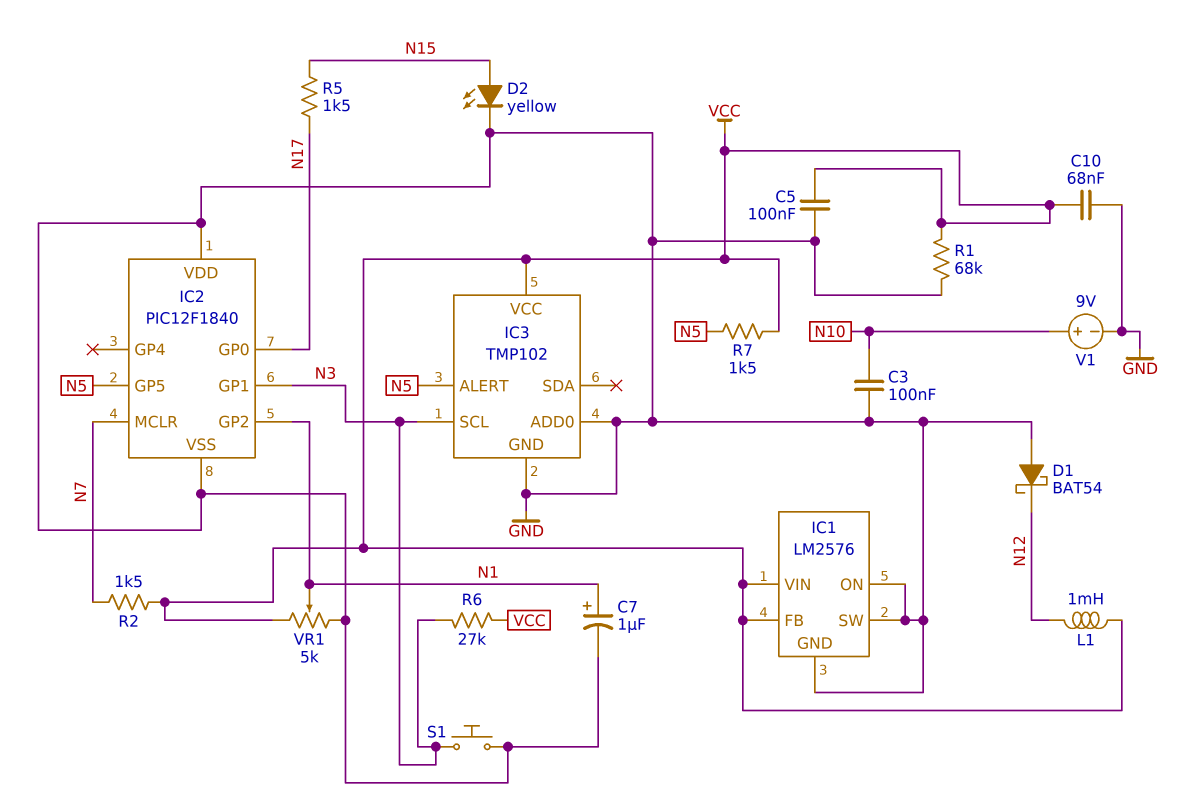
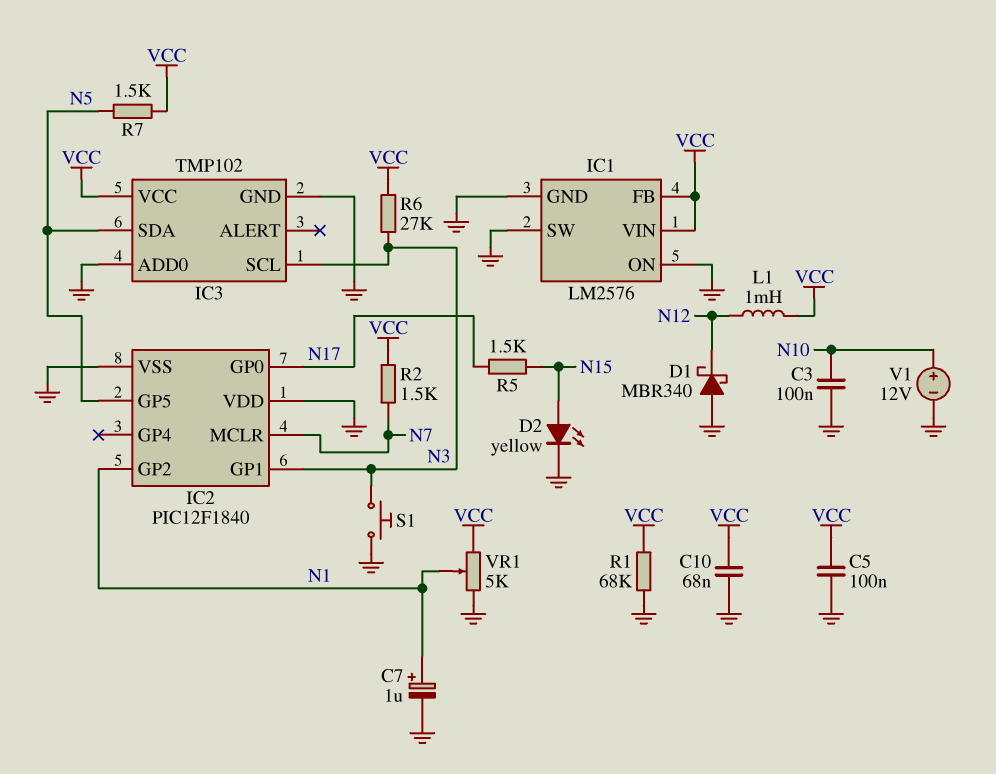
D1: schottky BAT54 (A GND, K N12) -> schottky MBR340 (A GND, K N12)
IC3 pin ALERT: N5 -> none
IC3 pin SDA: none -> N5
V1: 9V (plus N10, minus GND) -> 12V (plus N10, minus GND)

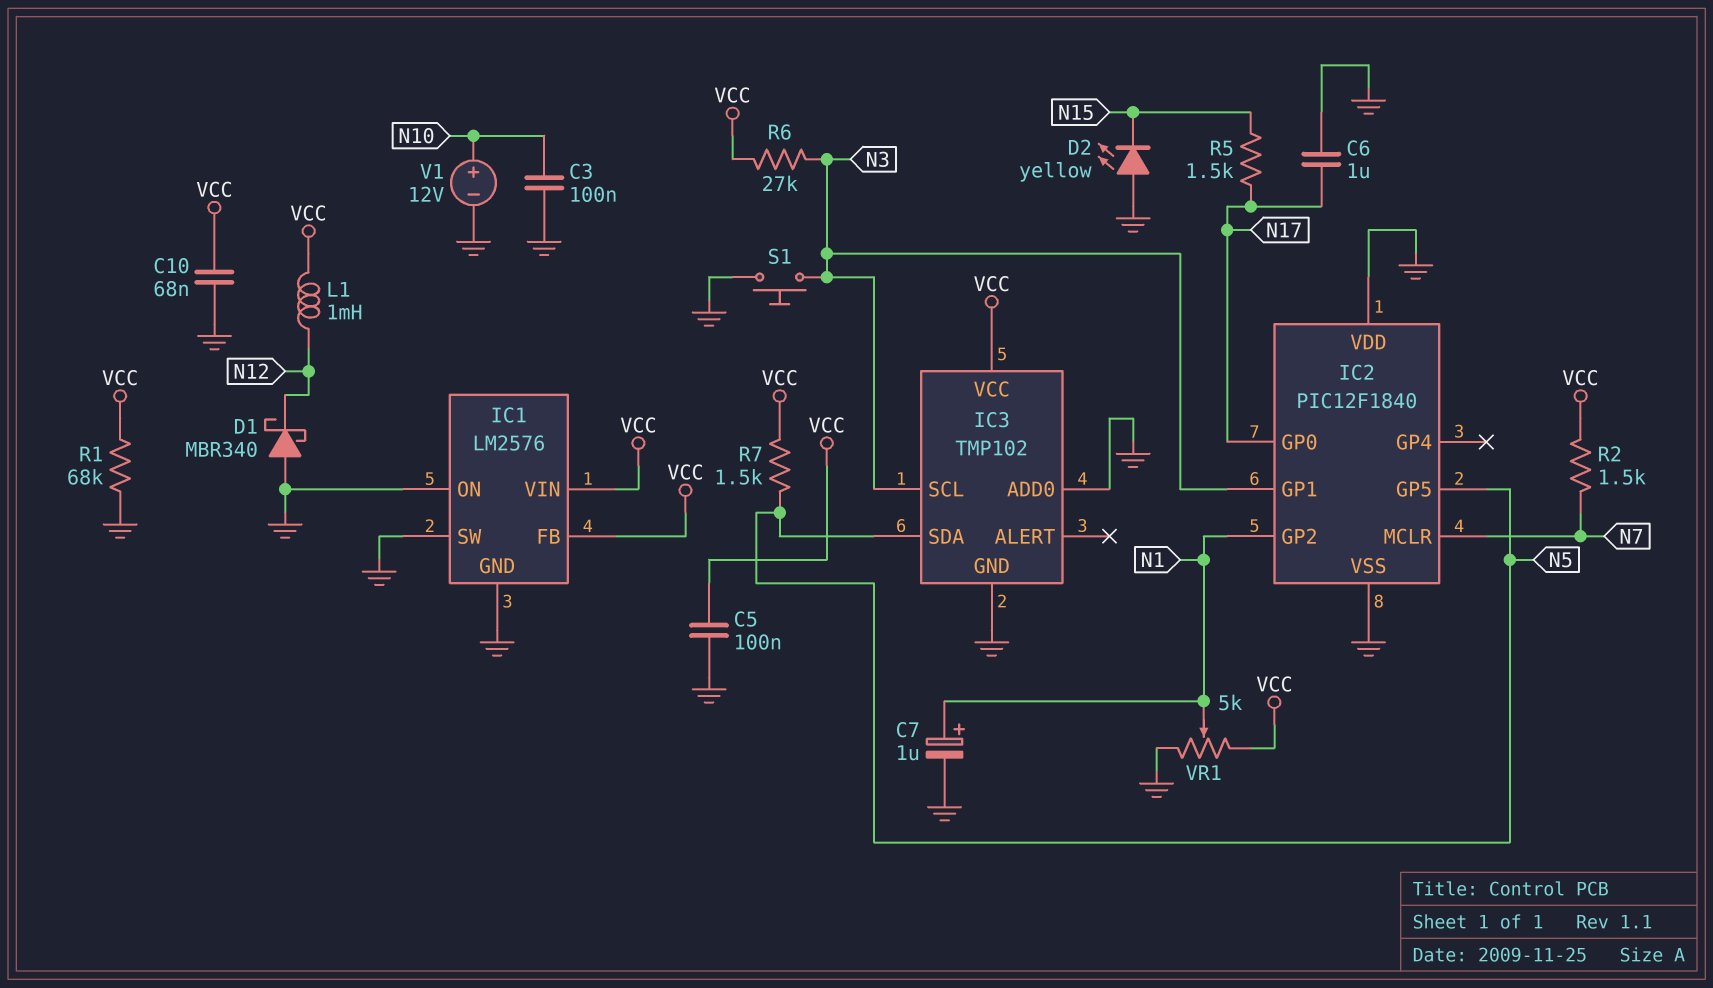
C6: none -> 1uF (GND, N17)
D2: LED yellow (A N15, K GND) -> LED yellow (A GND, K N15)

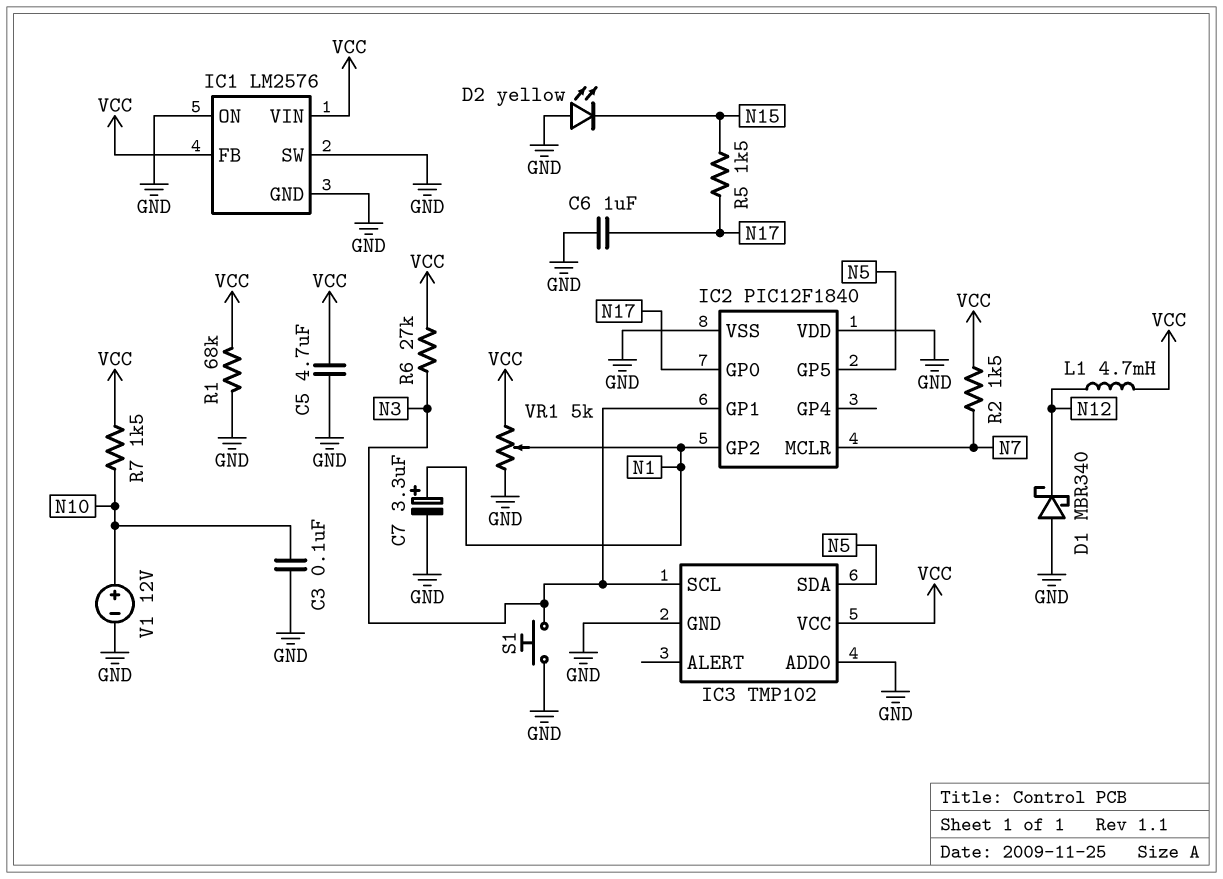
C5: 100nF (GND, VCC) -> 4.7uF (GND, VCC)
C7: 1uF (plus N1, minus GND) -> 3.3uF (plus N1, minus GND)
C10: 68nF (GND, VCC) -> none
L1: 1mH (N12, VCC) -> 4.7mH (N12, VCC)
R7: 1.5k (N5, VCC) -> 1.5k (N10, VCC)

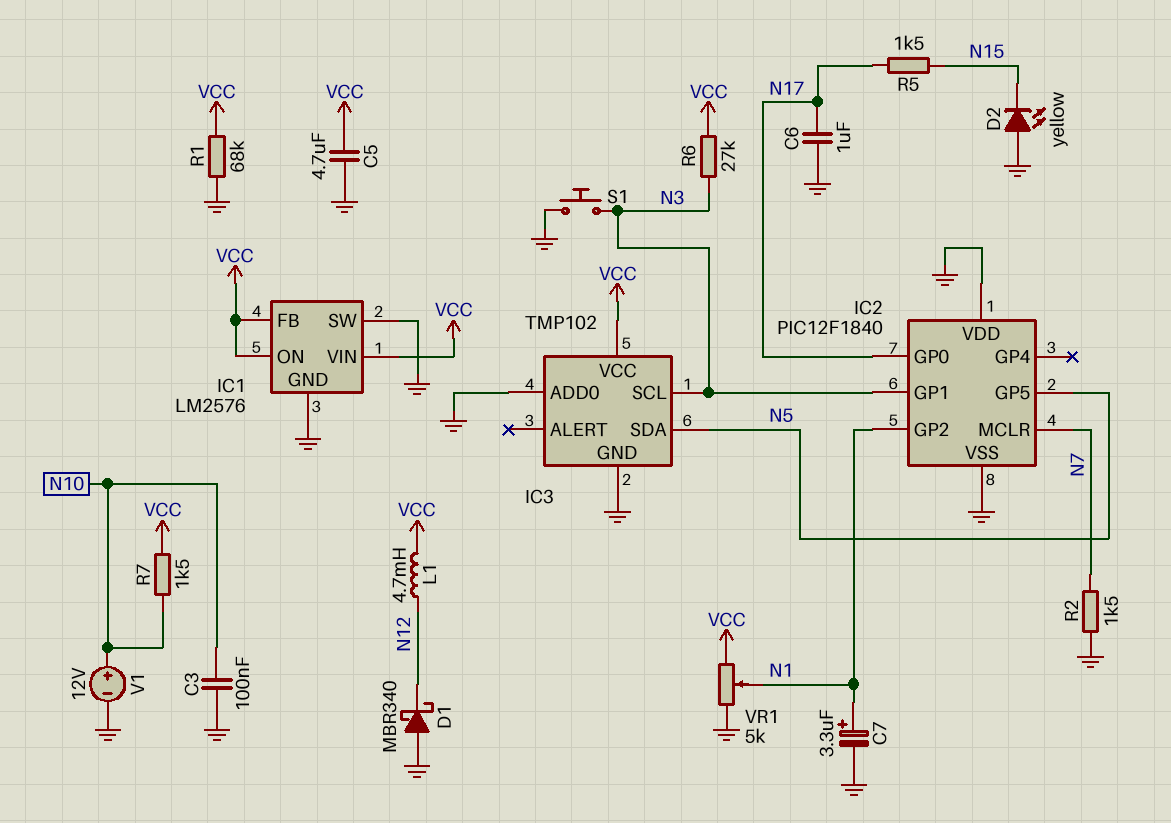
IC1 pin ON: GND -> VCC
R2: 1.5k (N7, VCC) -> 1.5k (GND, N7)

